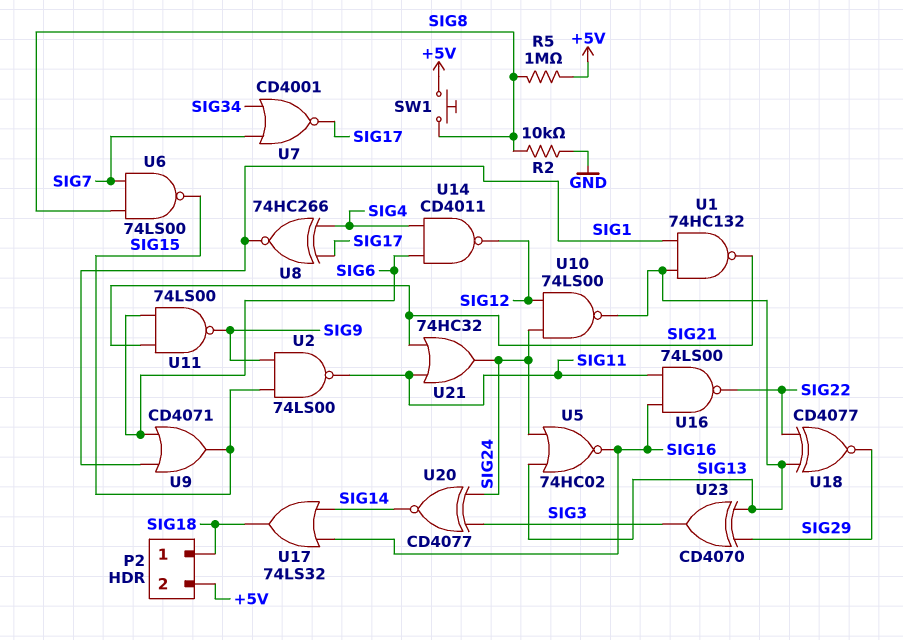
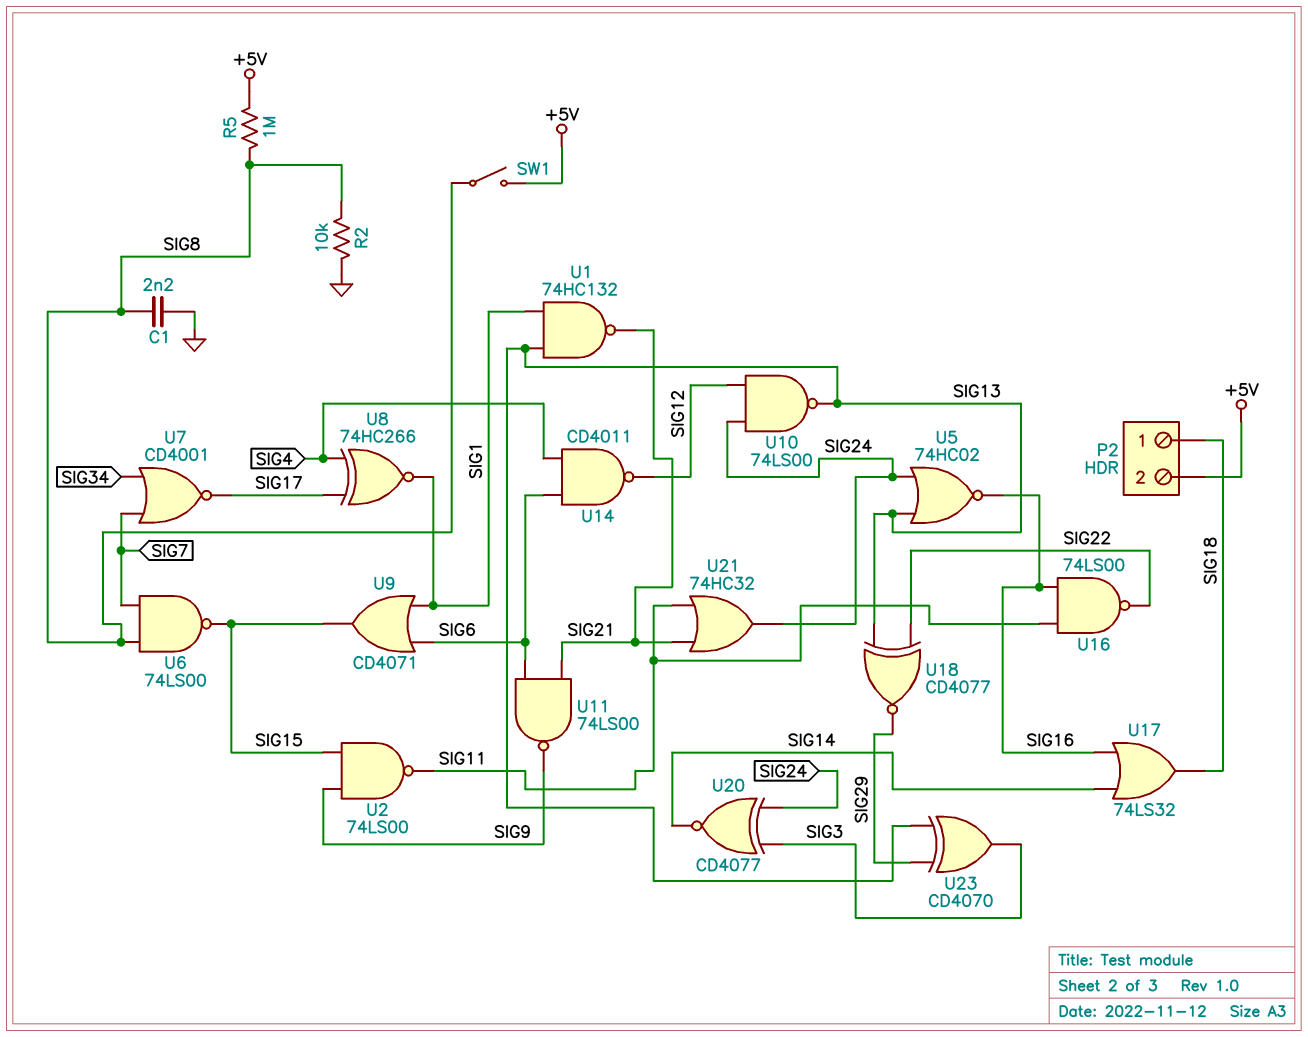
C1: none -> 2.2nF (GND, SIG8)
SW1: button (+5V, SIG8) -> switch (+5V, SIG8)

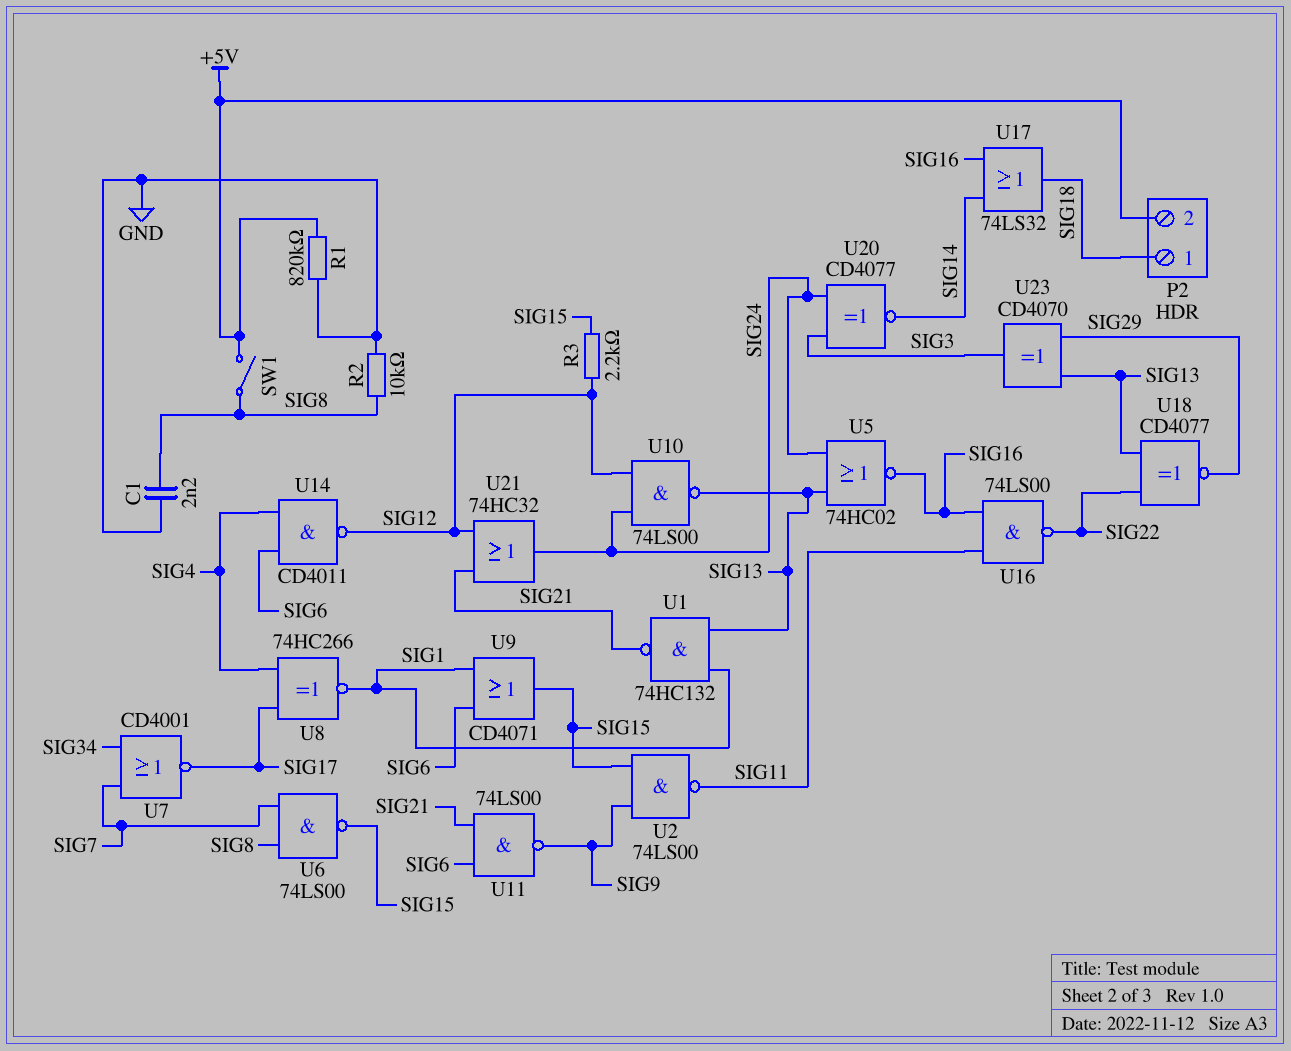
R1: none -> 820k (+5V, GND)
R3: none -> 2.2k (SIG12, SIG15)
R5: 1M (+5V, SIG8) -> none
U21: OR 74HC32 (in SIG11, in SIG21, out SIG24) -> OR 74HC32 (in SIG12, in SIG21, out SIG24)

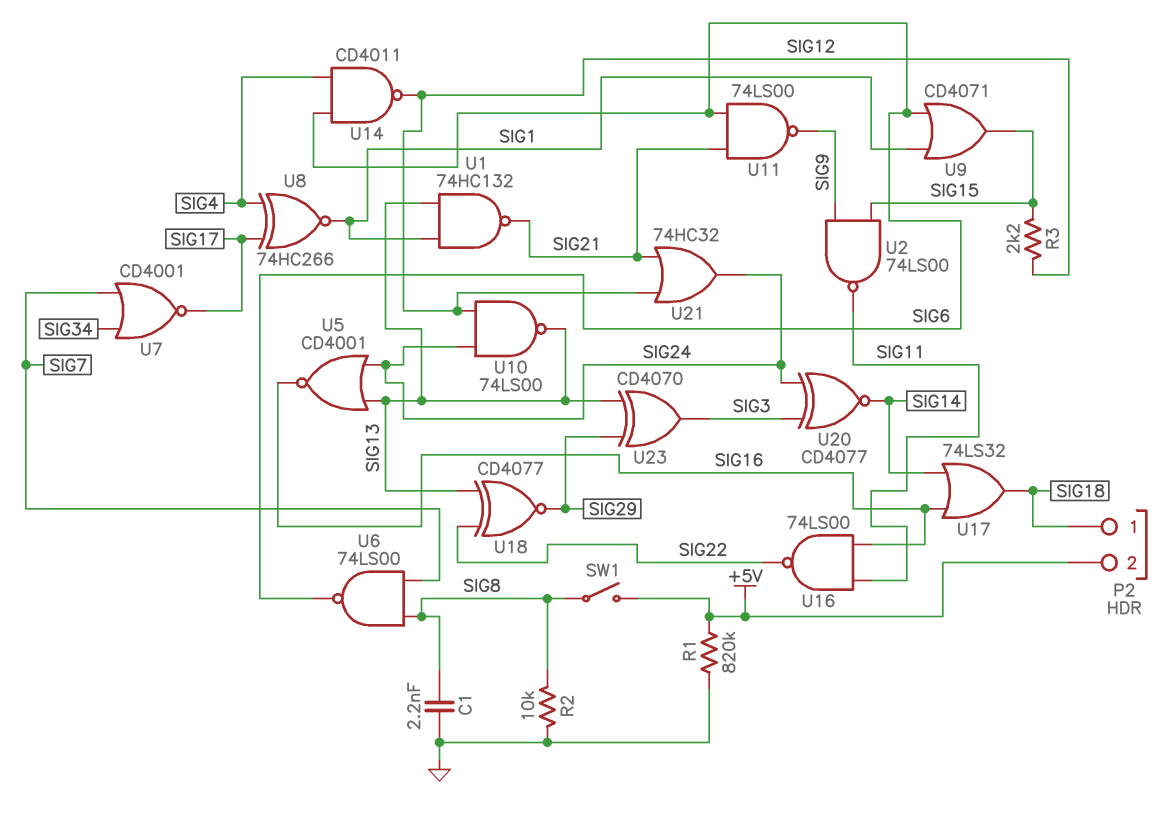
U5: NOR 74HC02 (in SIG13, in SIG24, out SIG16) -> NOR CD4001 (in SIG13, in SIG24, out SIG16)
U6: NAND 74LS00 (in SIG7, in SIG8, out SIG15) -> NAND 74LS00 (in SIG7, in SIG8, out SIG6)

